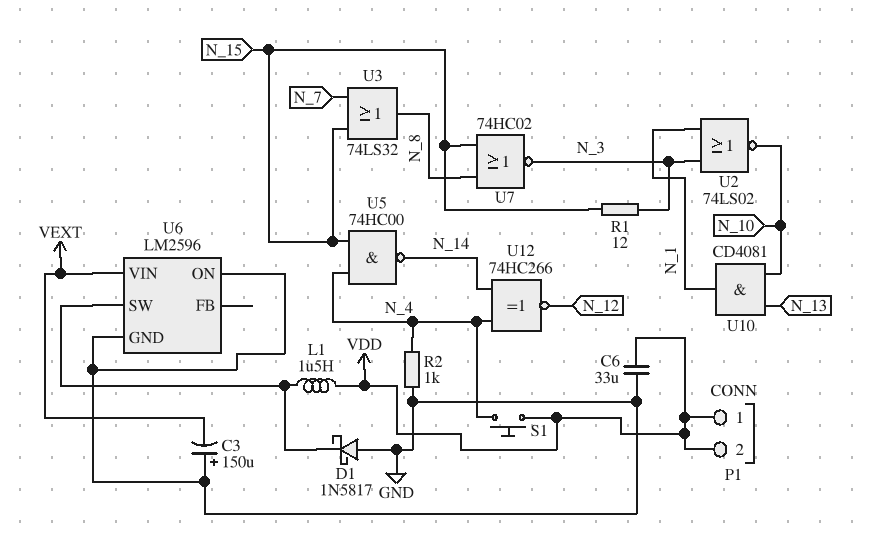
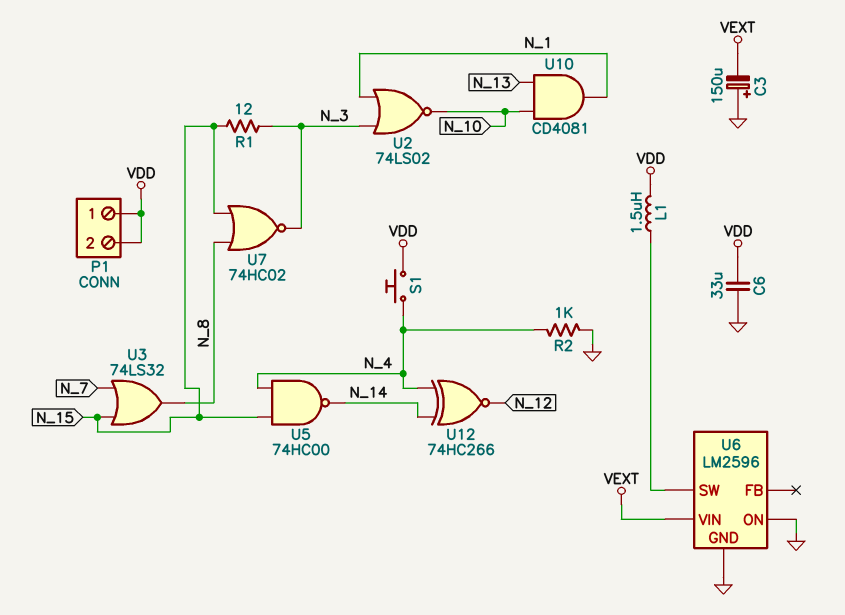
D1: schottky 1N5817 (A GND, K U6/SW) -> none

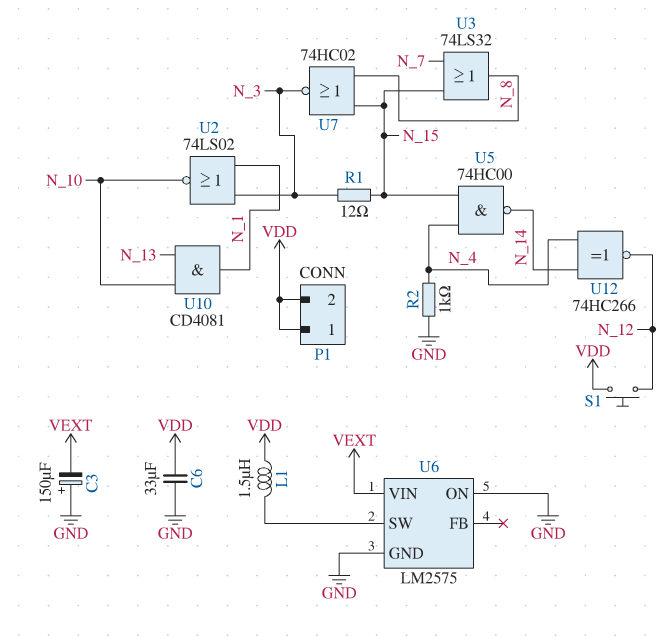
S1: button (N_4, VDD) -> button (N_12, VDD)
U6: LM2596 -> LM2575

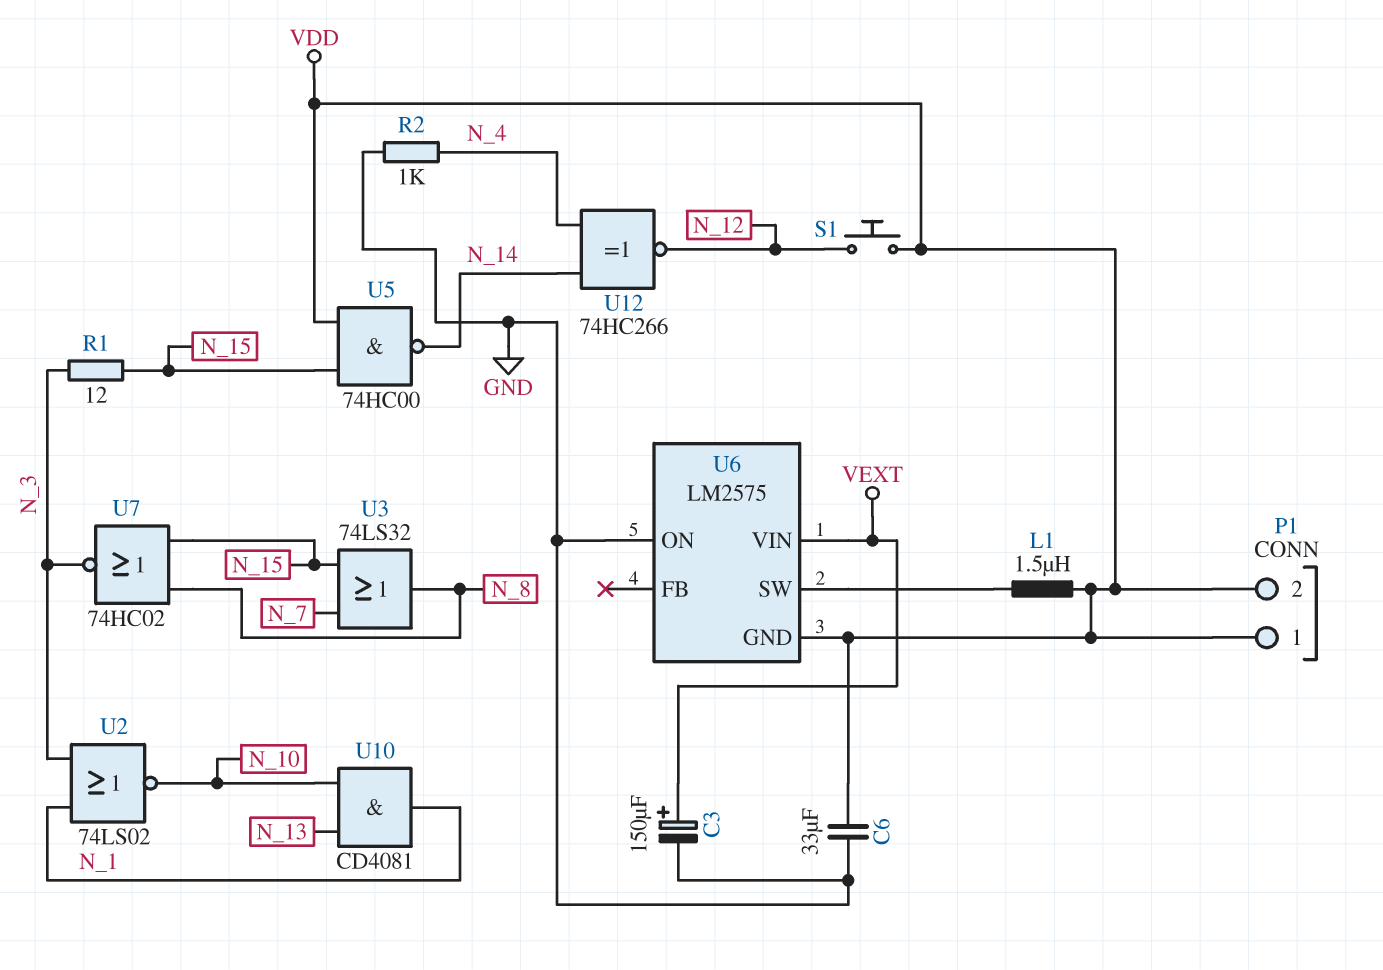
C3: 150uF (plus GND, minus VEXT) -> 150uF (plus VEXT, minus GND)
U5: NAND 74HC00 (in N_4, in N_15, out N_14) -> NAND 74HC00 (in N_15, in VDD, out N_14)
U6 pin GND: GND -> VDD

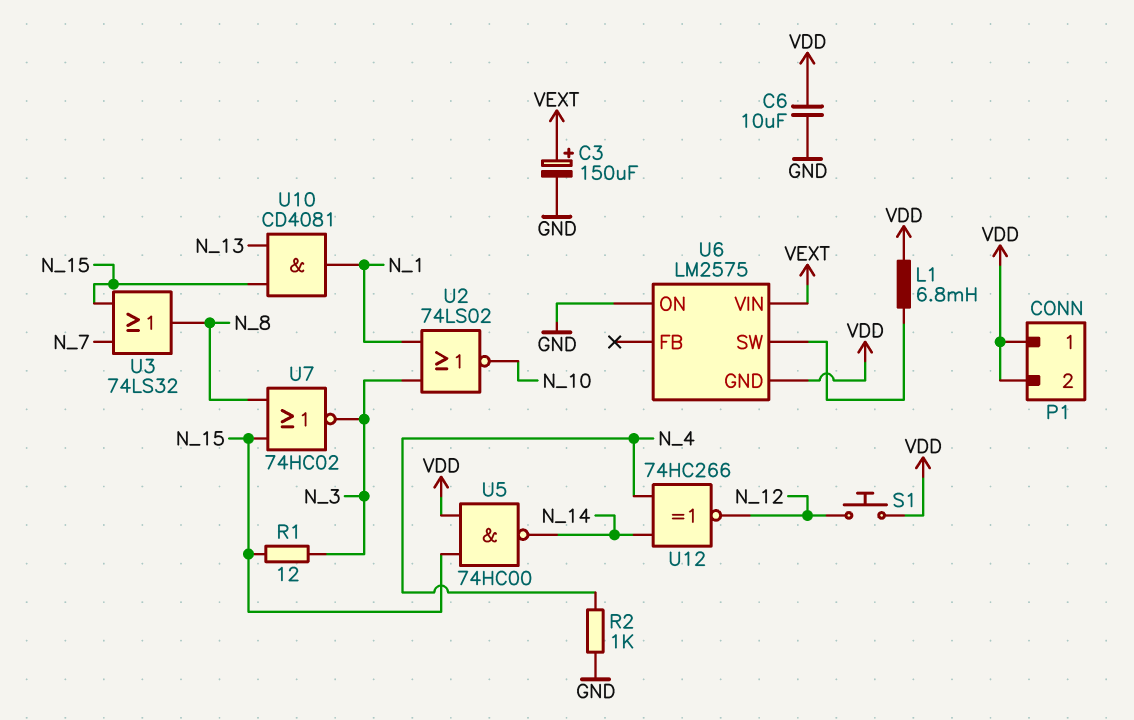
C6: 33uF (GND, VDD) -> 10uF (GND, VDD)
L1: 1.5uH (U6/SW, VDD) -> 6.8mH (U6/SW, VDD)
U10: AND CD4081 (in N_10, in N_13, out N_1) -> AND CD4081 (in N_13, in N_15, out N_1)

